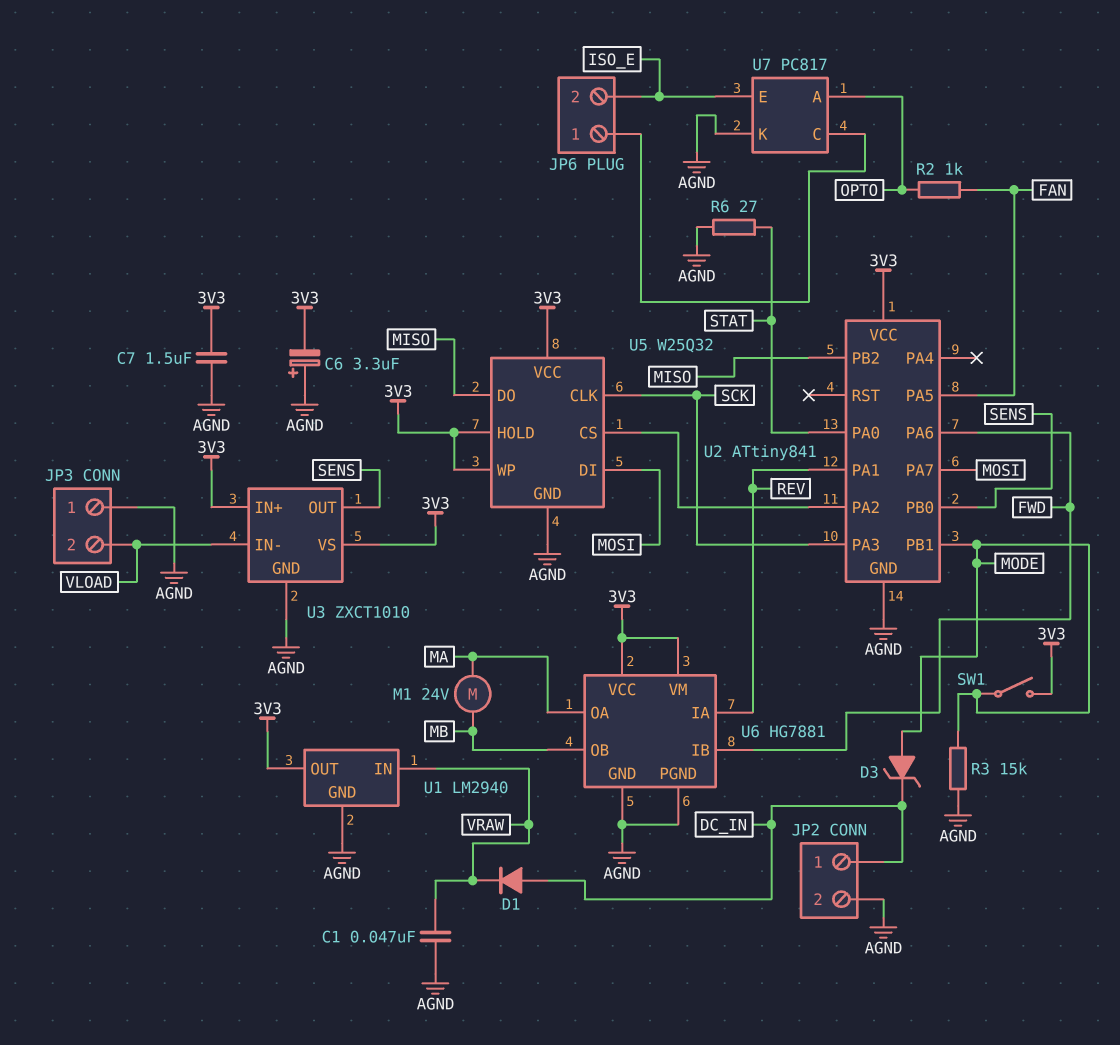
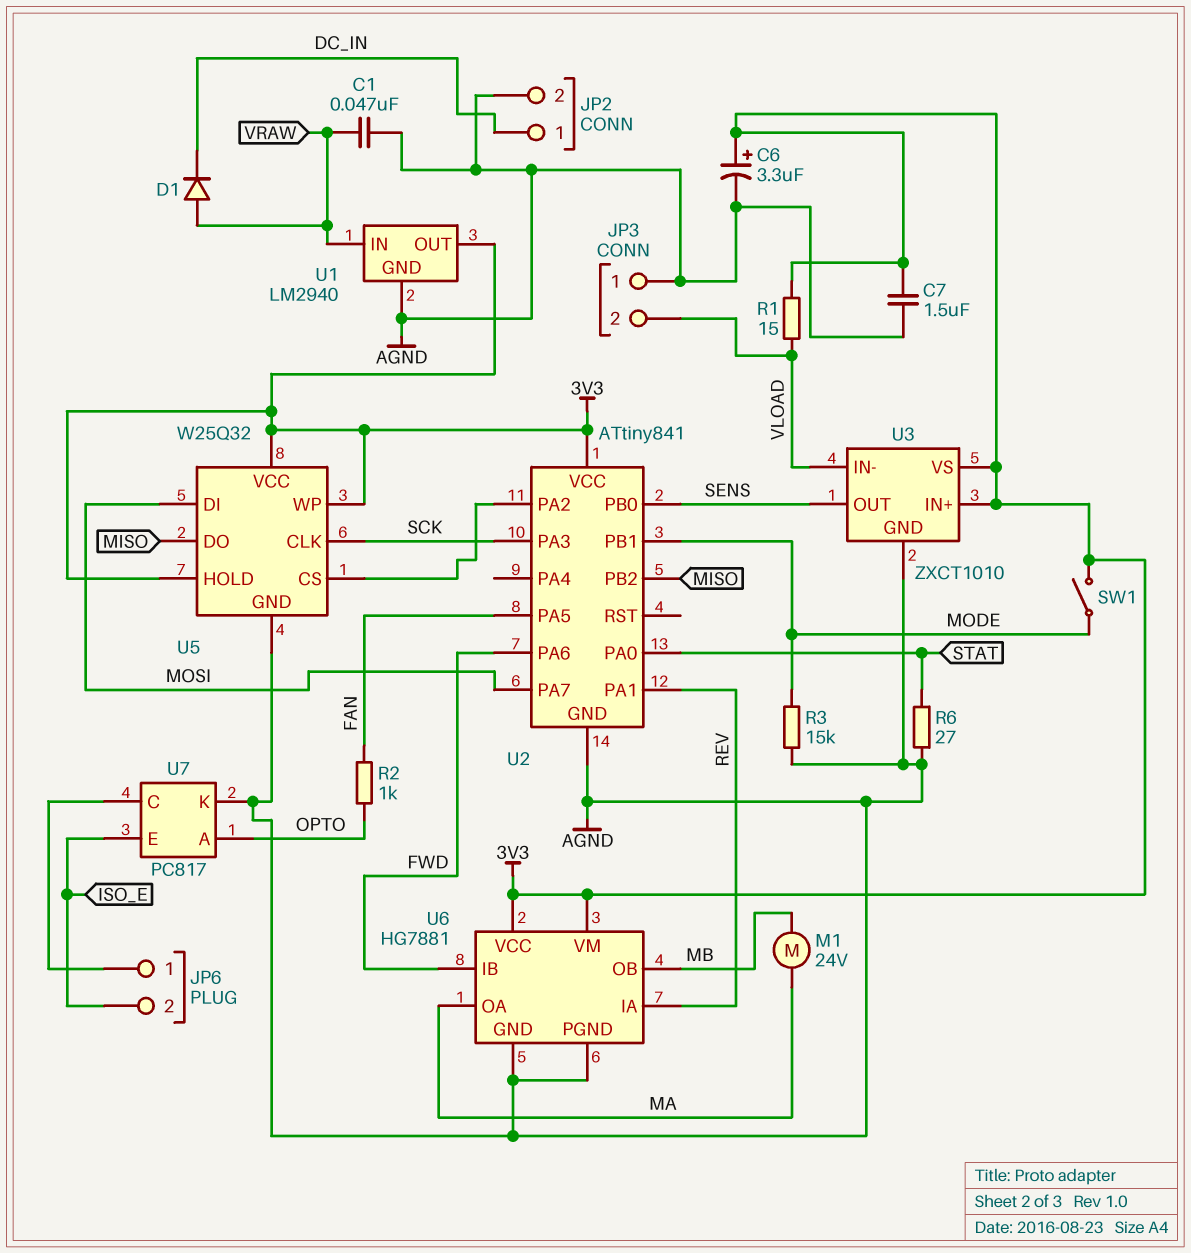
C6: 3.3uF (plus AGND, minus 3V3) -> 3.3uF (plus 3V3, minus AGND)
D1: diode (A DC_IN, K VRAW) -> diode (A VRAW, K DC_IN)
D3: zener (A MODE, K DC_IN) -> none
R1: none -> 15 (3V3, VLOAD)

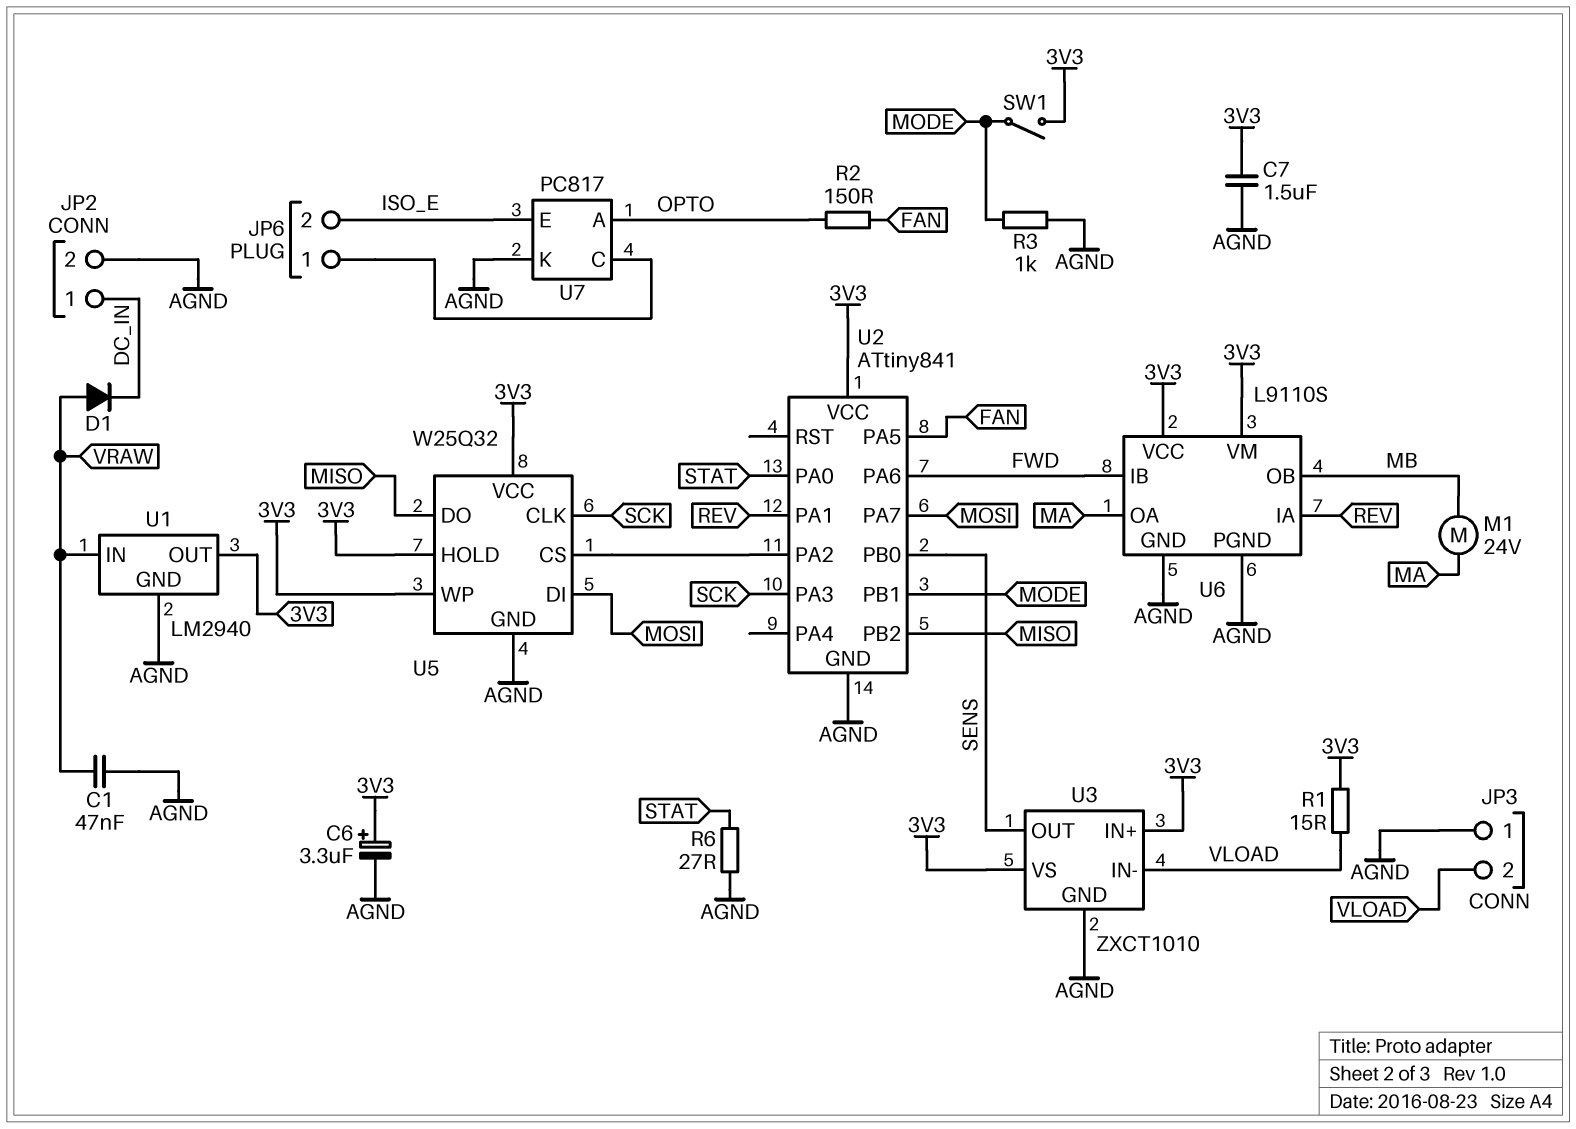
R2: 1k (FAN, OPTO) -> 150 (FAN, OPTO)
R3: 15k (AGND, MODE) -> 1k (AGND, MODE)
U6: HG7881 -> L9110S

